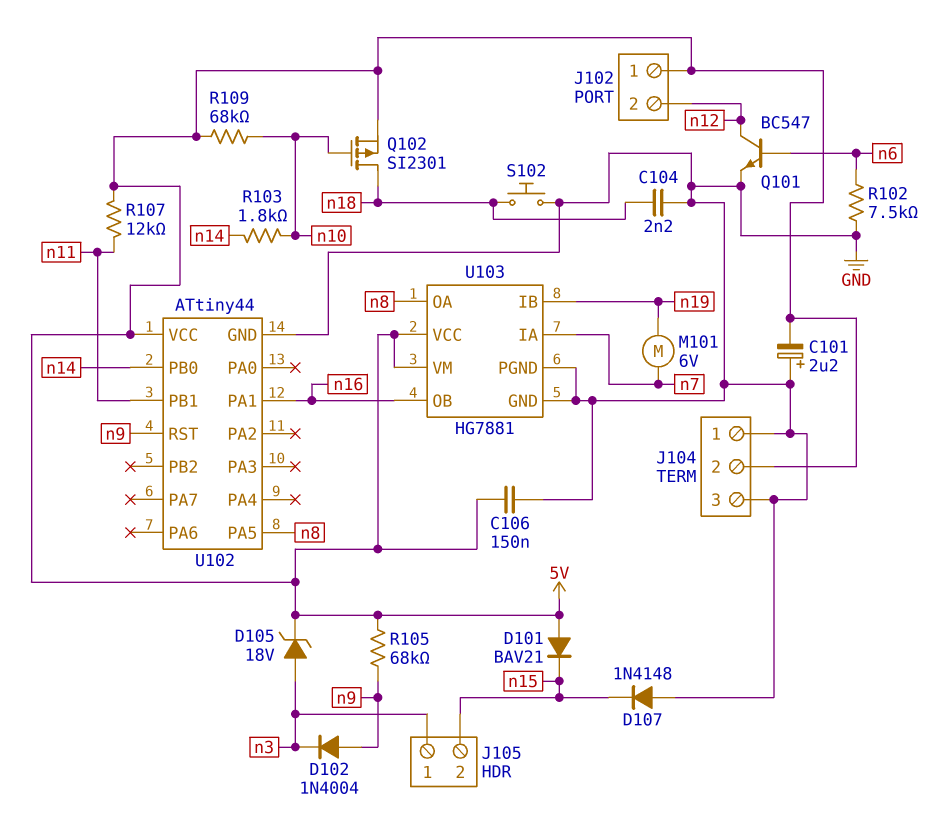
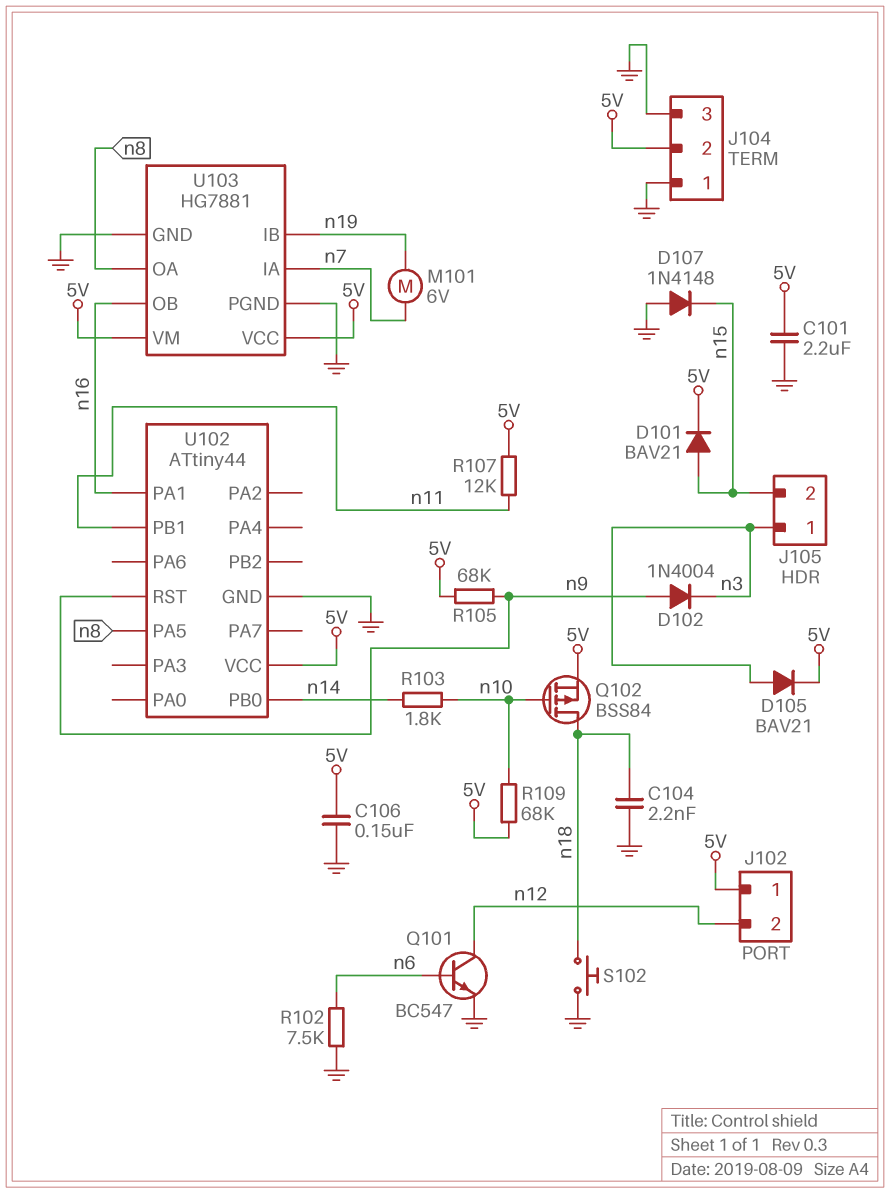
C101: 2.2uF (plus GND, minus 5V) -> 2.2uF (5V, GND)
D101: diode BAV21 (A 5V, K n15) -> diode BAV21 (A n15, K 5V)
D105: zener 18V (A n3, K 5V) -> diode BAV21 (A n3, K 5V)
Q102: PMOS SI2301 (G n10, D n18, S 5V) -> PMOS BSS84 (G n10, D n18, S 5V)

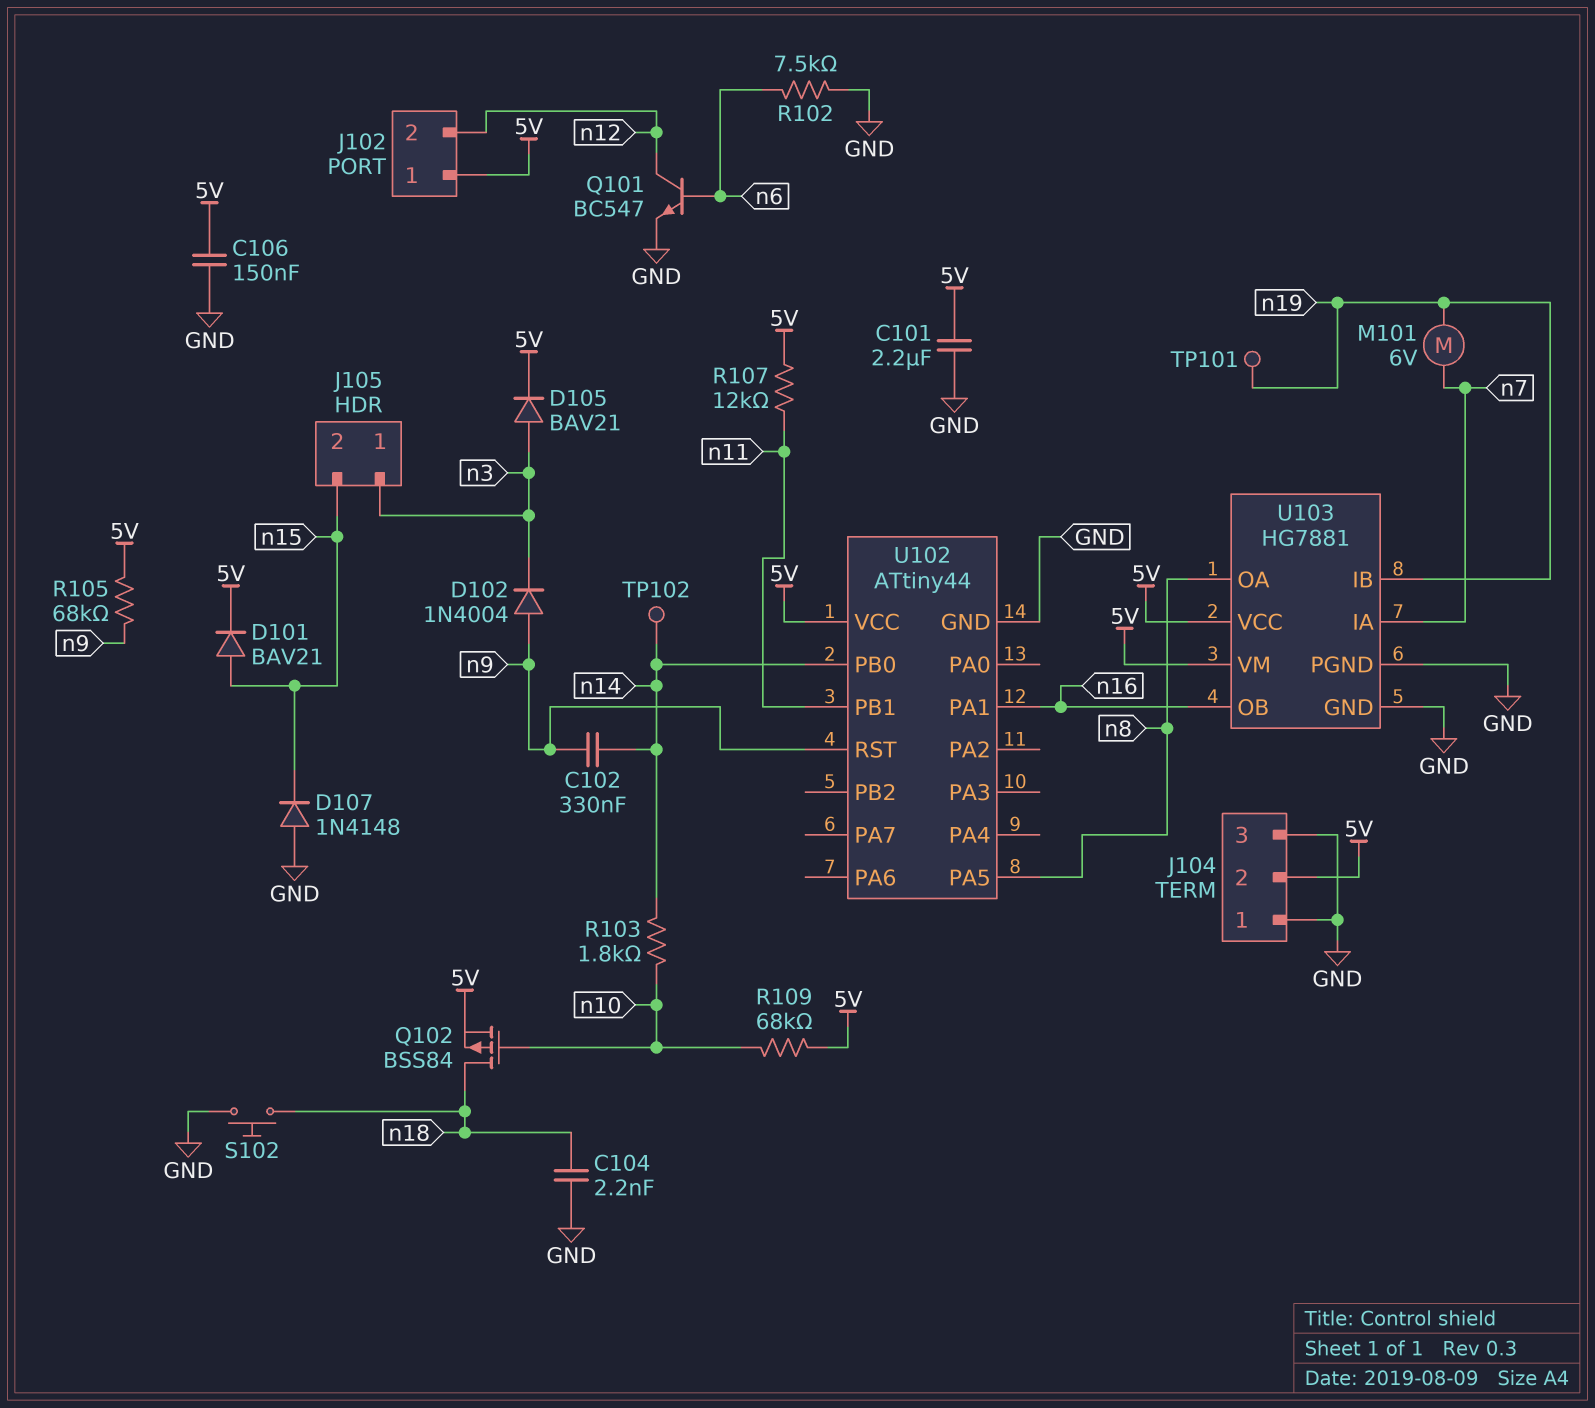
C102: none -> 330nF (n9, n14)
TP101: none -> test point (n19)
TP102: none -> test point (n14)

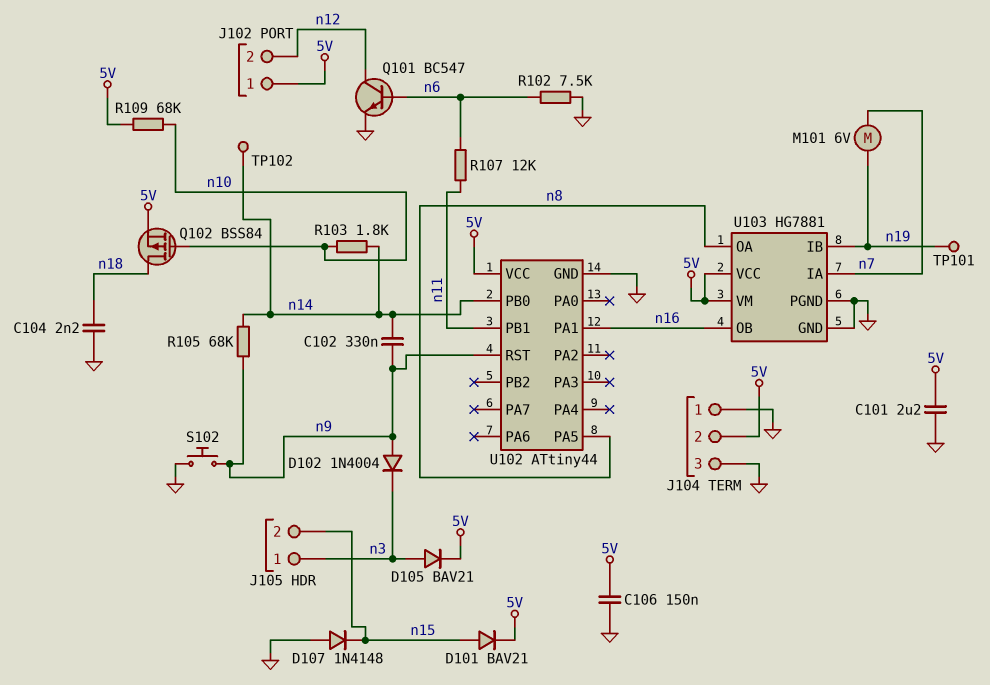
R105: 68k (5V, n9) -> 68k (n9, n14)
R107: 12k (5V, n11) -> 12k (n6, n11)
S102: button (GND, n18) -> button (GND, n9)

